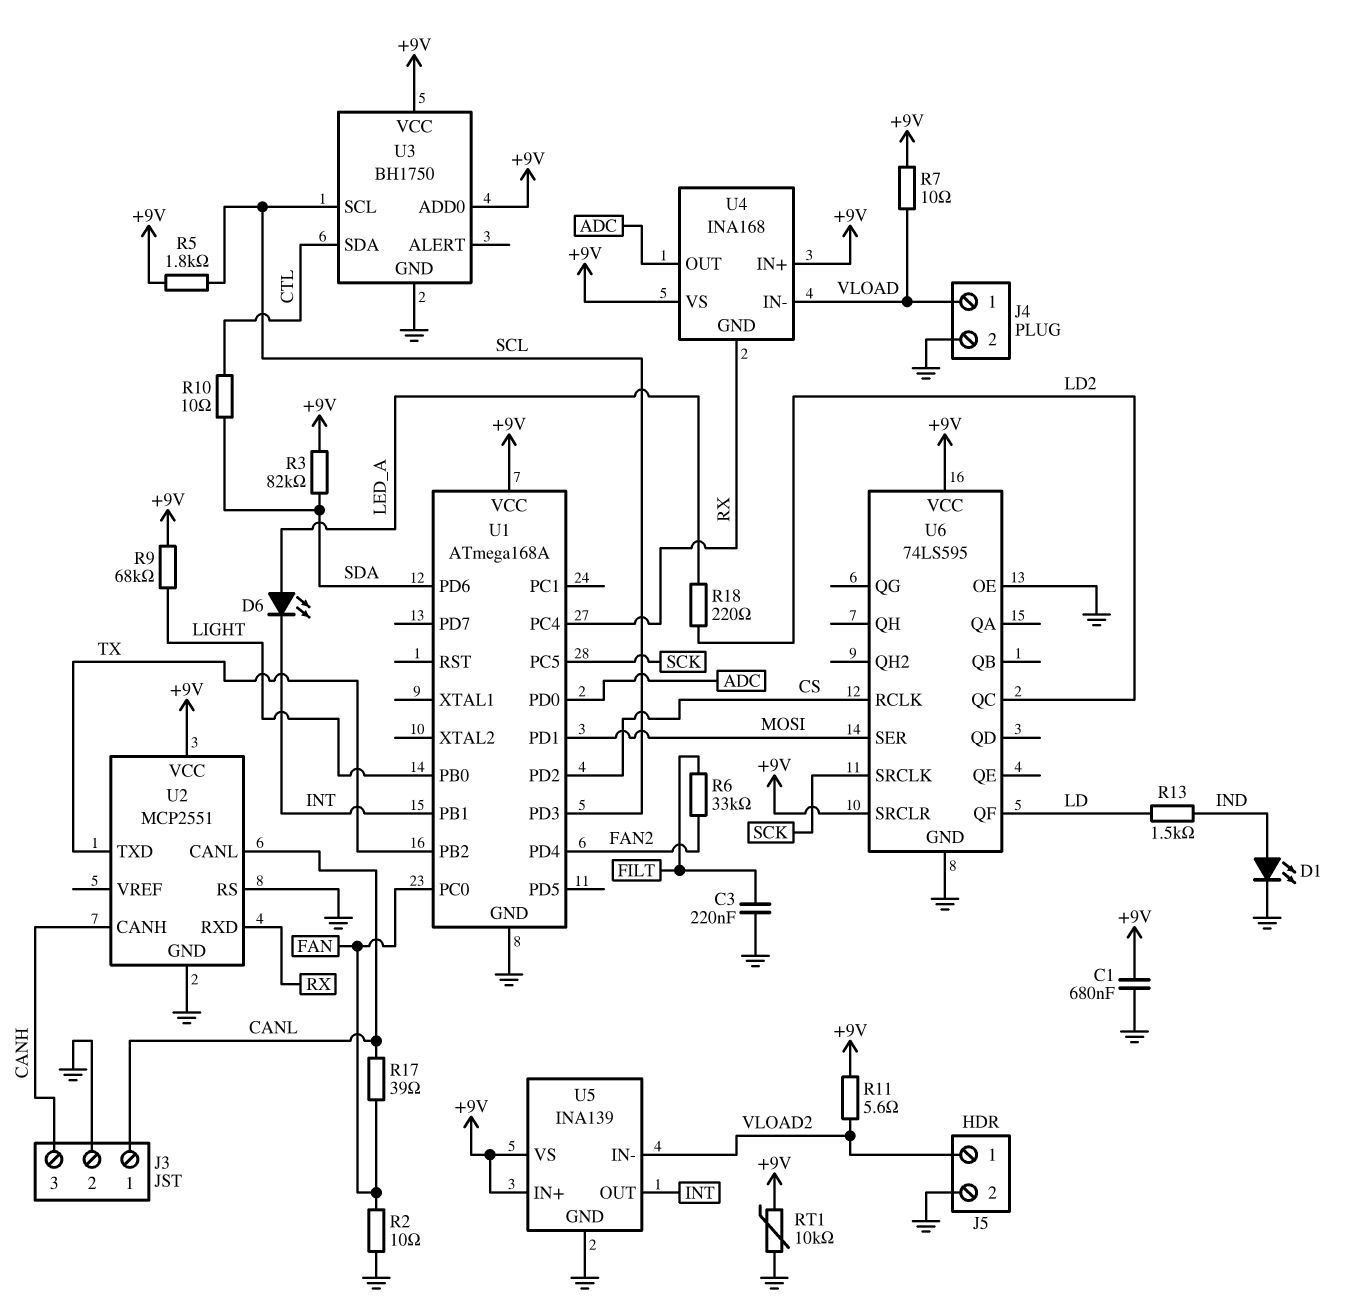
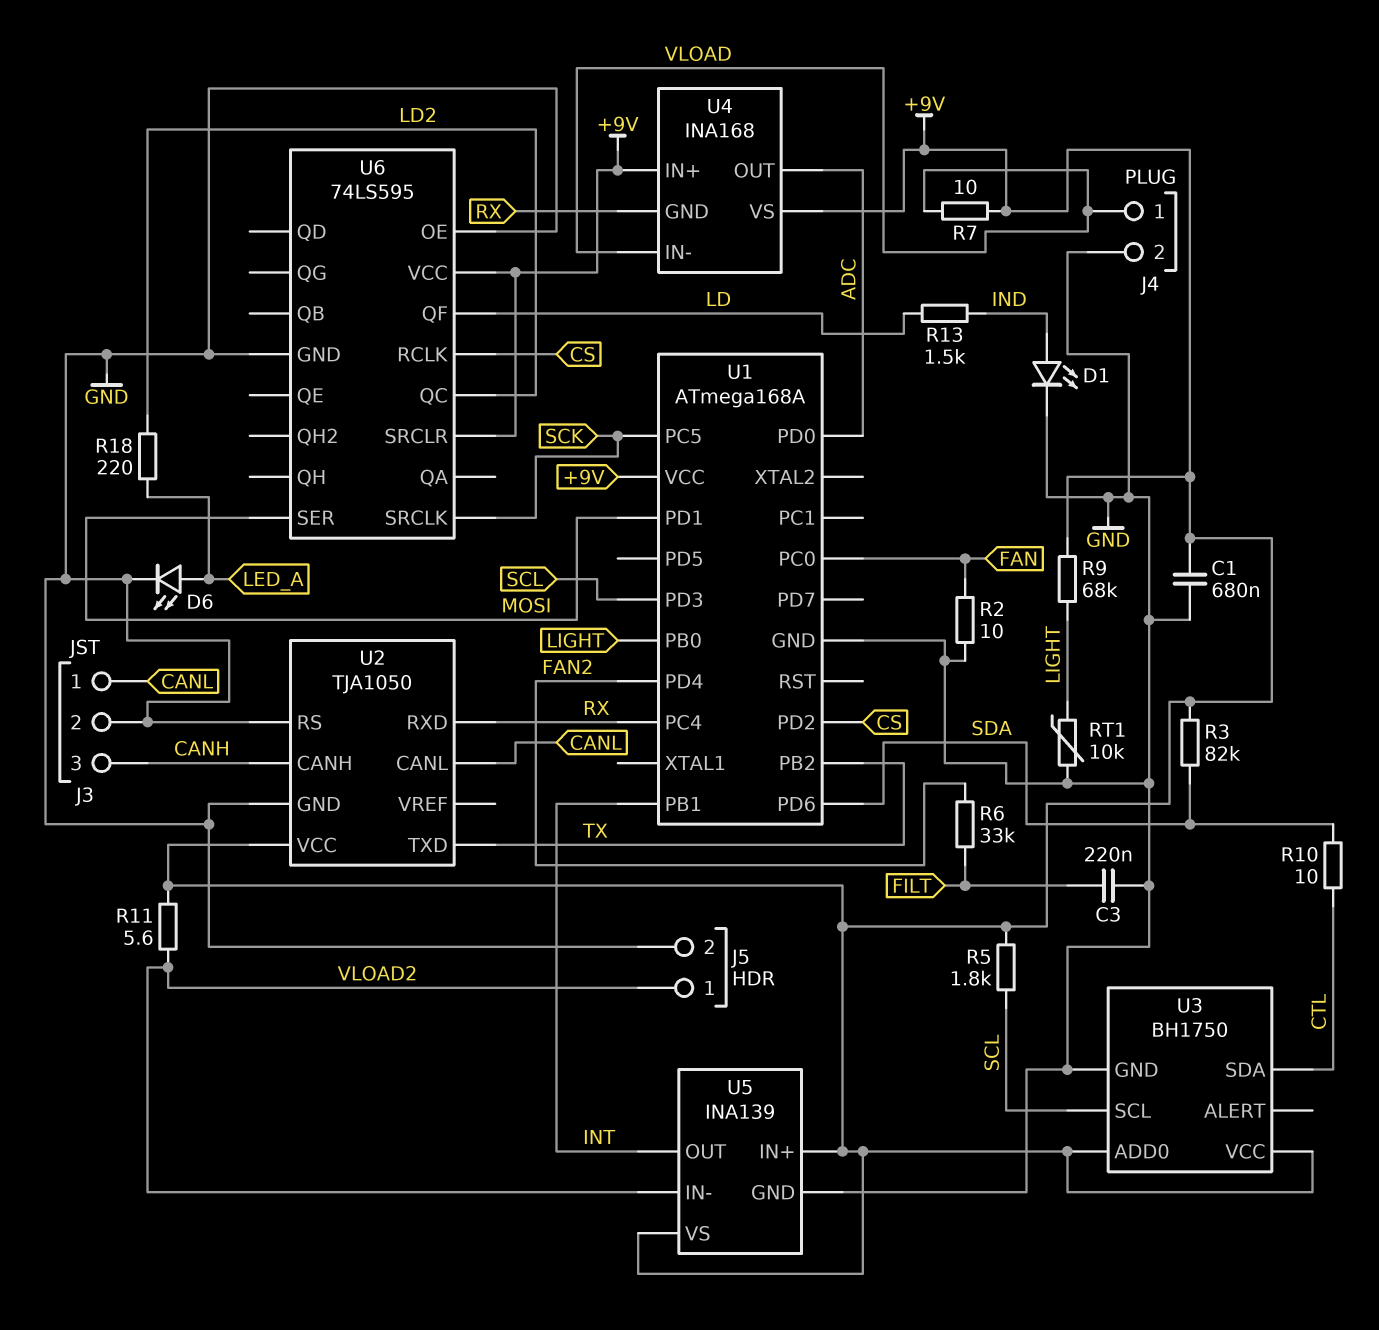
D6: LED (A LED_A, K INT) -> LED (A LED_A, K GND)
R17: 39 (CANL, FAN) -> none
RT1: 10k (+9V, GND) -> 10k (GND, LIGHT)
U2: MCP2551 -> TJA1050

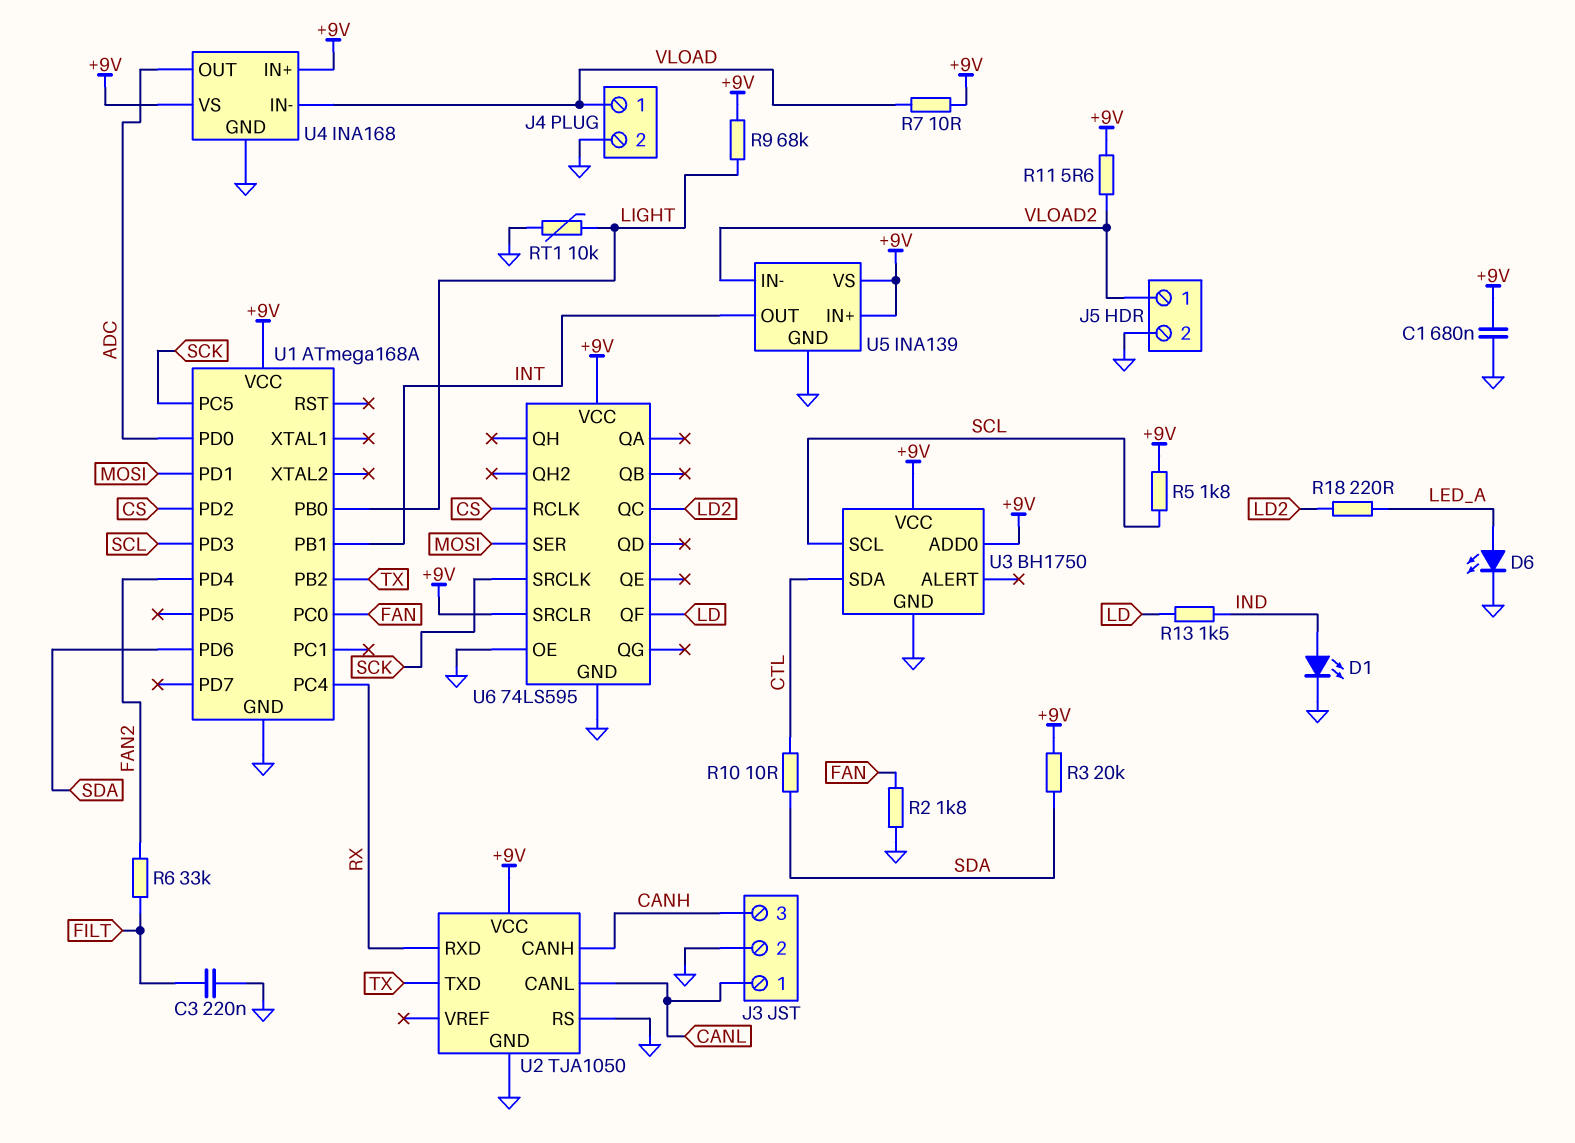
R2: 10 (FAN, GND) -> 1.8k (FAN, GND)
R3: 82k (+9V, SDA) -> 20k (+9V, SDA)
U4 pin GND: RX -> GND

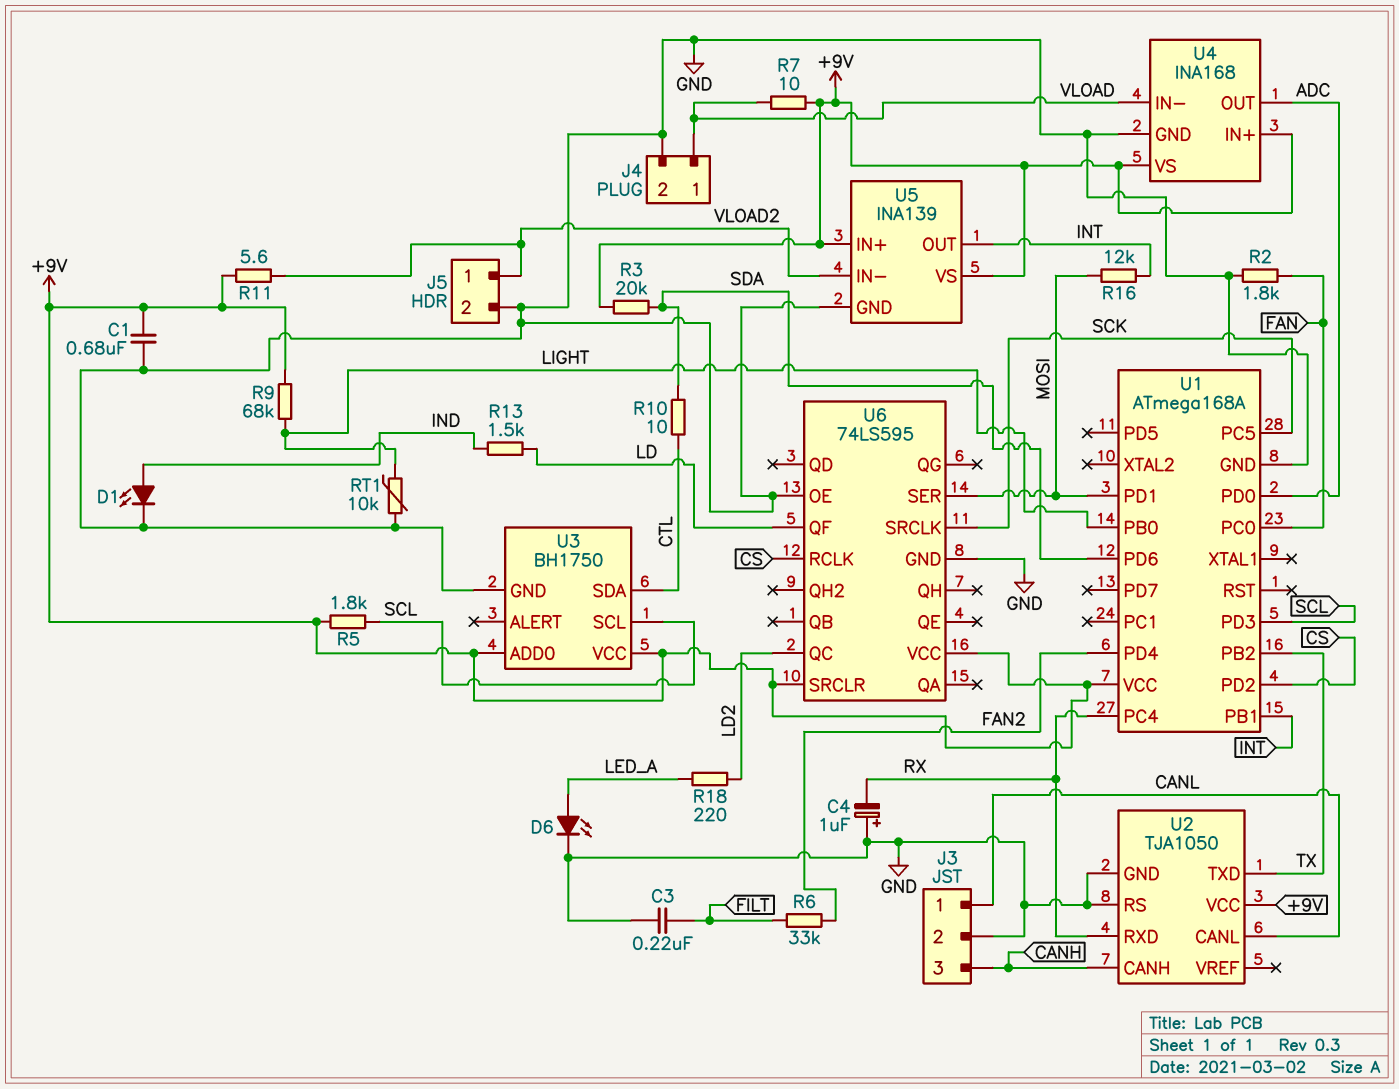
C4: none -> 1uF (plus GND, minus RX)
R16: none -> 12k (INT, MOSI)

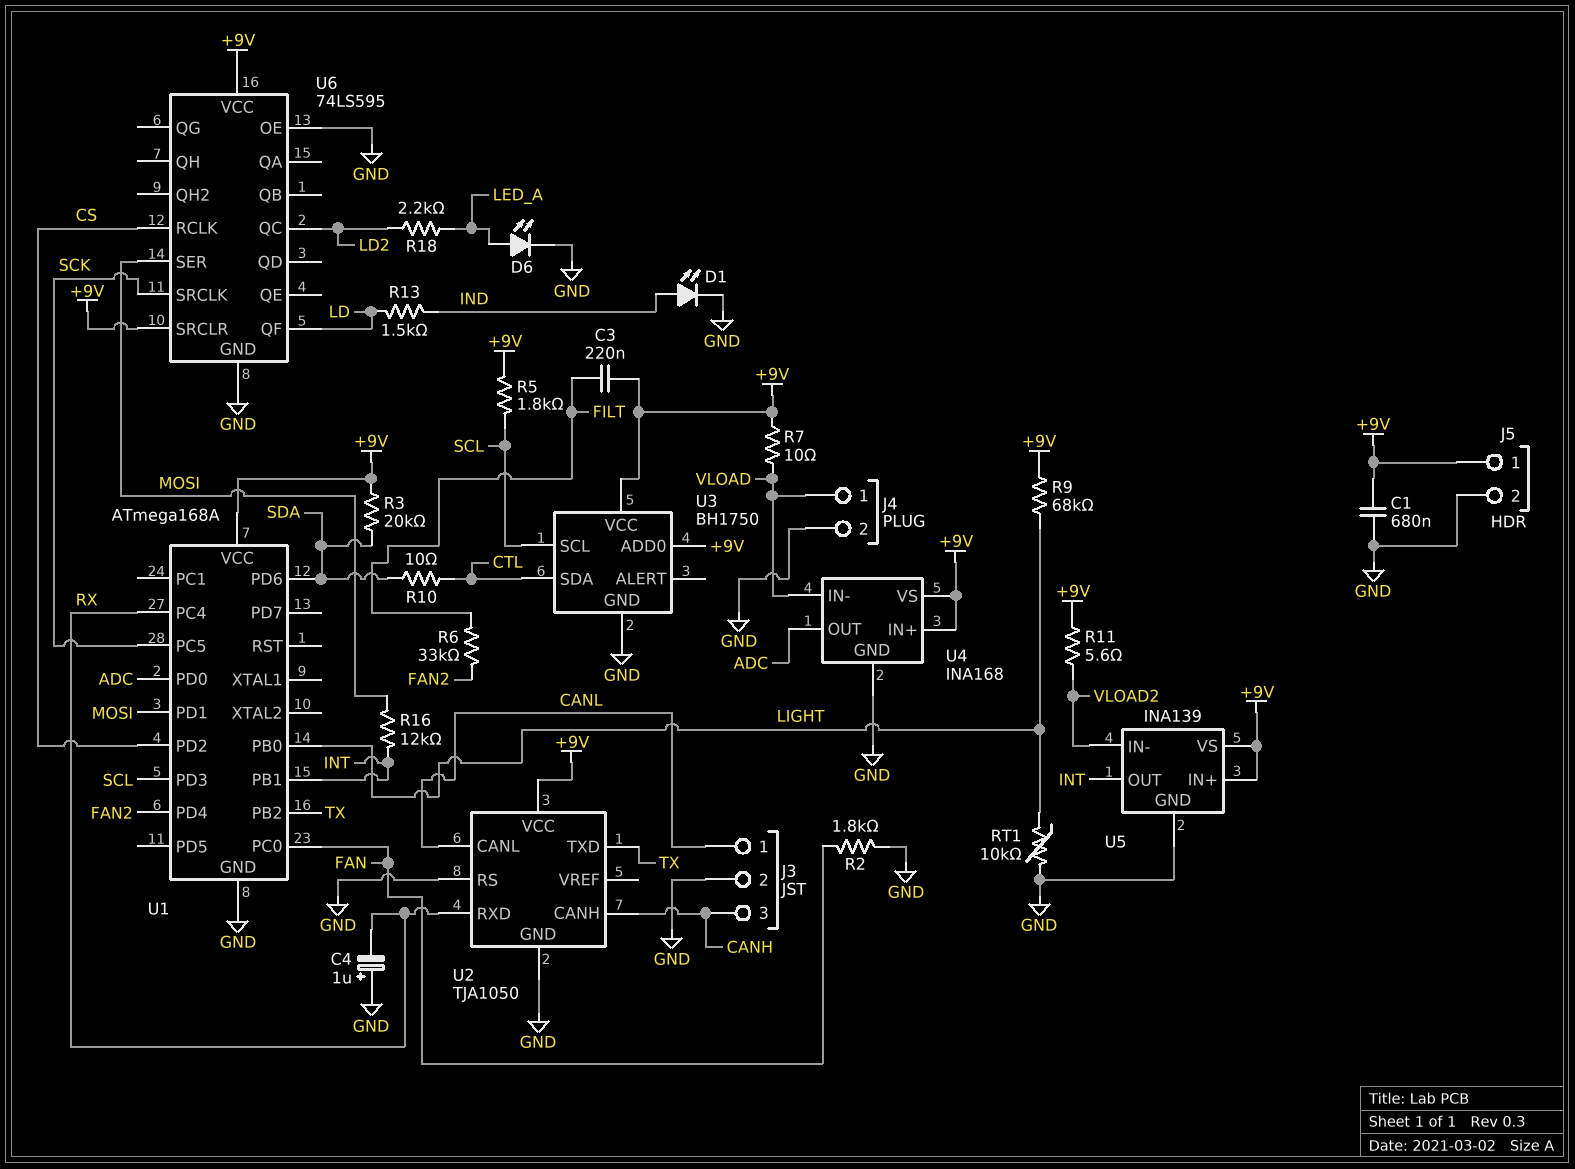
C3: 220nF (FILT, GND) -> 220nF (+9V, FILT)
J5 pin 1: VLOAD2 -> +9V
R18: 220 (LD2, LED_A) -> 2.2k (LD2, LED_A)

